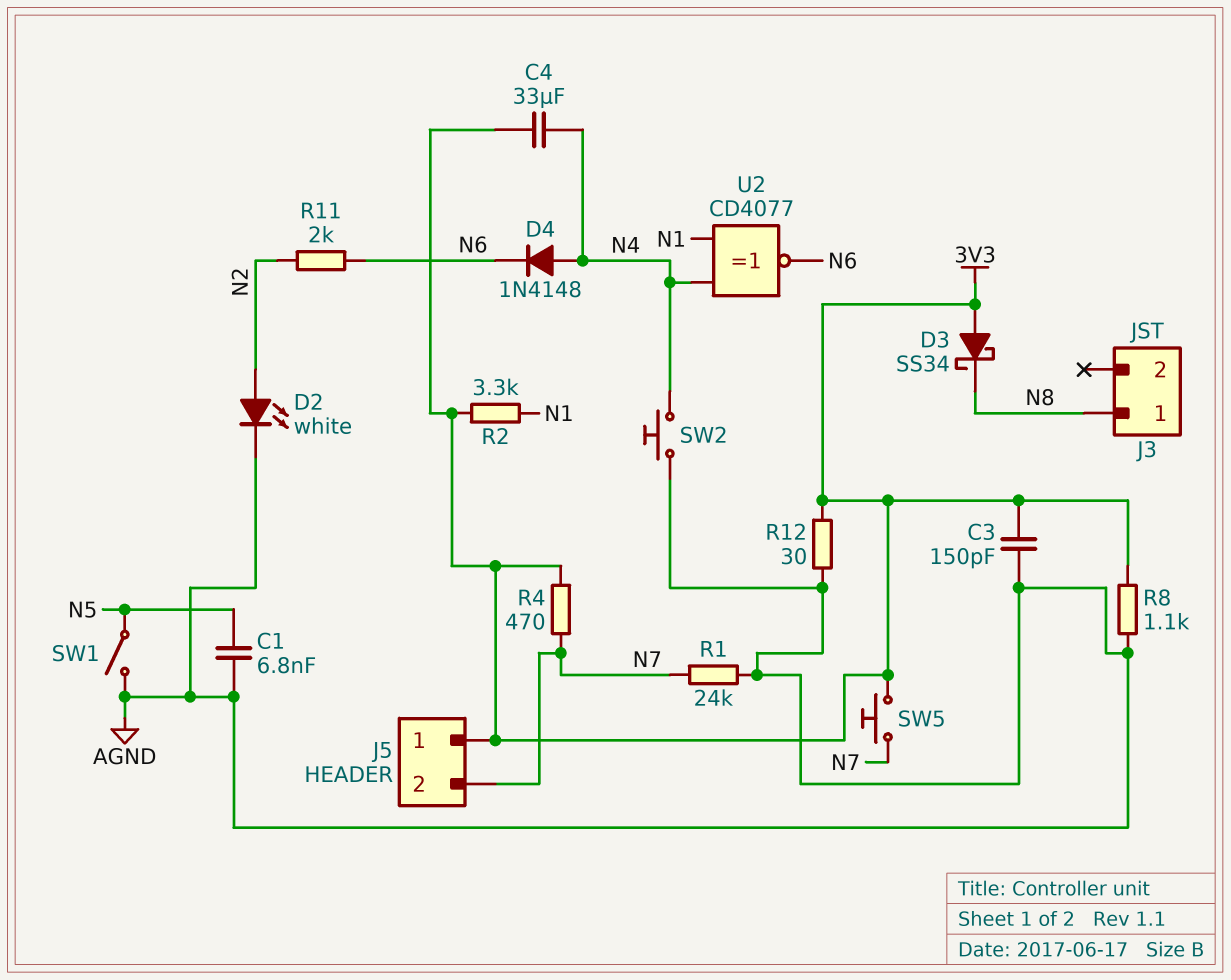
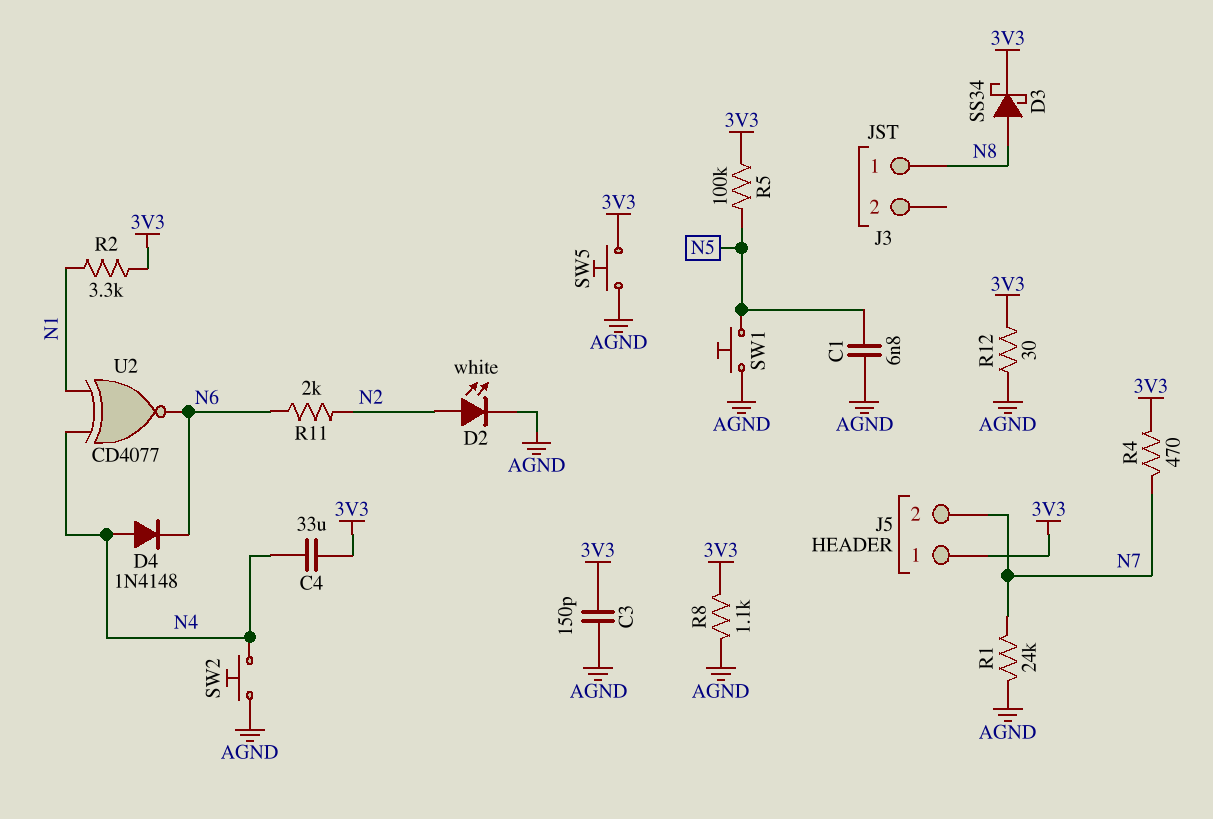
D3: schottky SS34 (A 3V3, K N8) -> schottky SS34 (A N8, K 3V3)
R5: none -> 100k (3V3, N5)
SW1: switch (AGND, N5) -> button (AGND, N5)
SW5: button (3V3, N7) -> button (3V3, AGND)

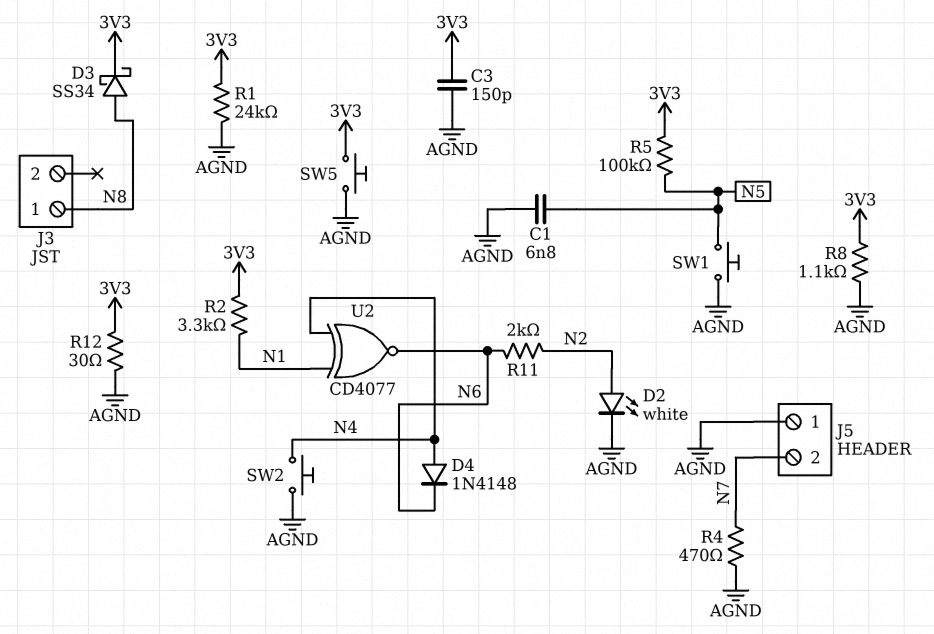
C4: 33uF (3V3, N4) -> none
J5 pin 1: 3V3 -> AGND
R1: 24k (AGND, N7) -> 24k (3V3, AGND)
R4: 470 (3V3, N7) -> 470 (AGND, N7)

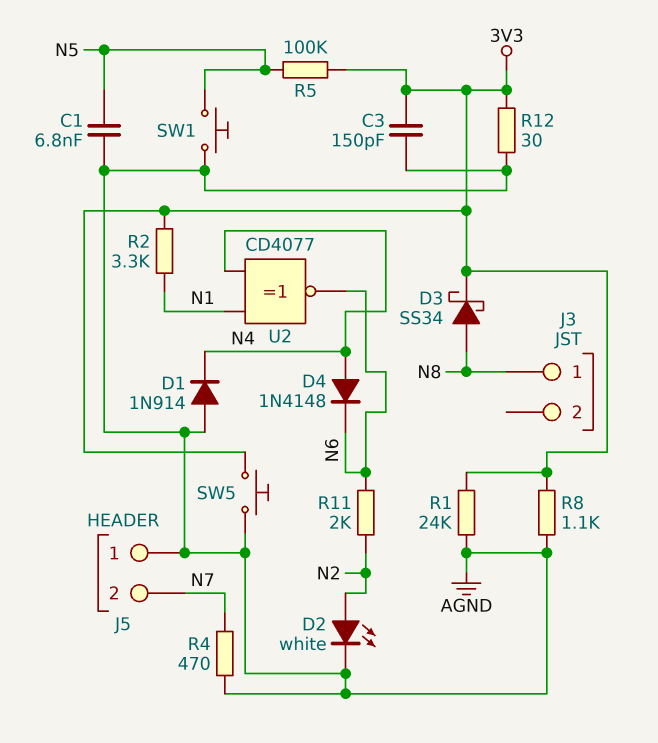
D1: none -> diode 1N914 (A AGND, K N4)
SW2: button (AGND, N4) -> none

